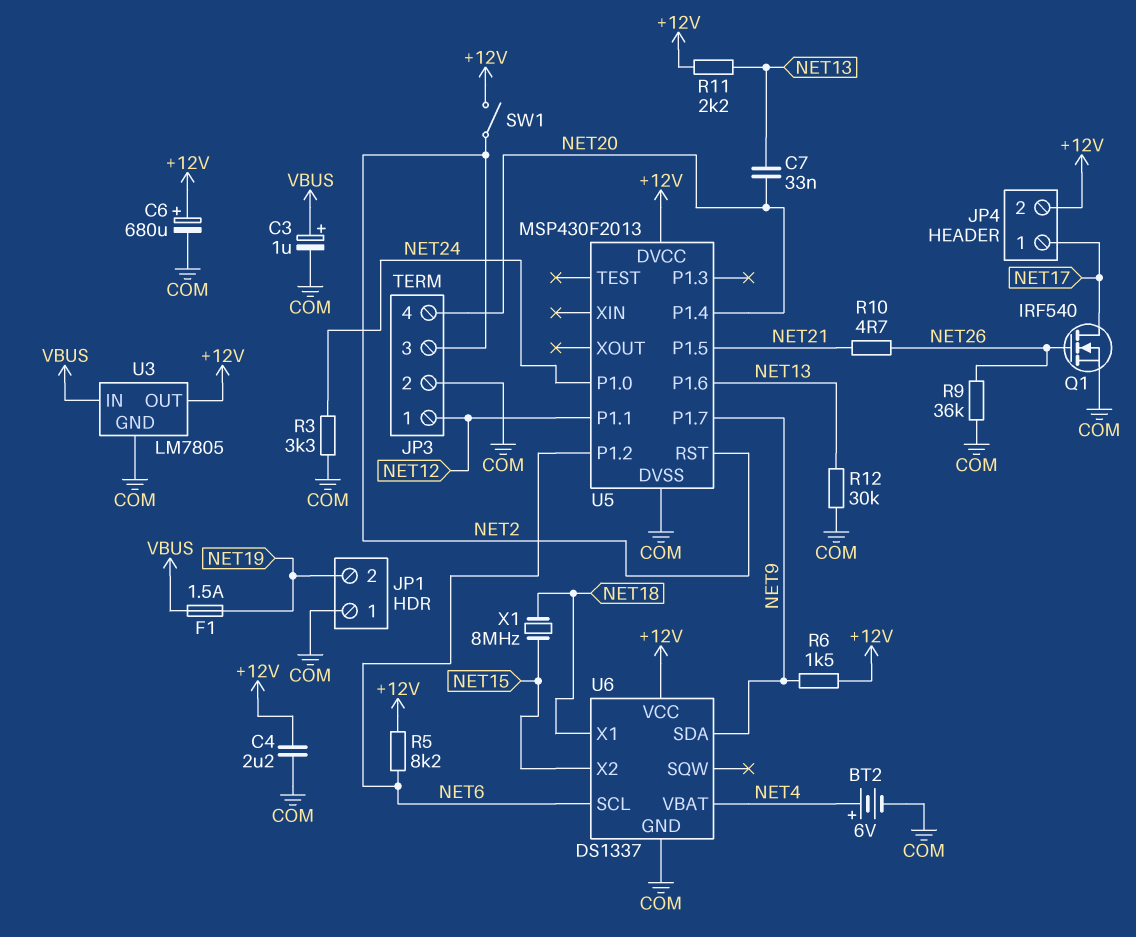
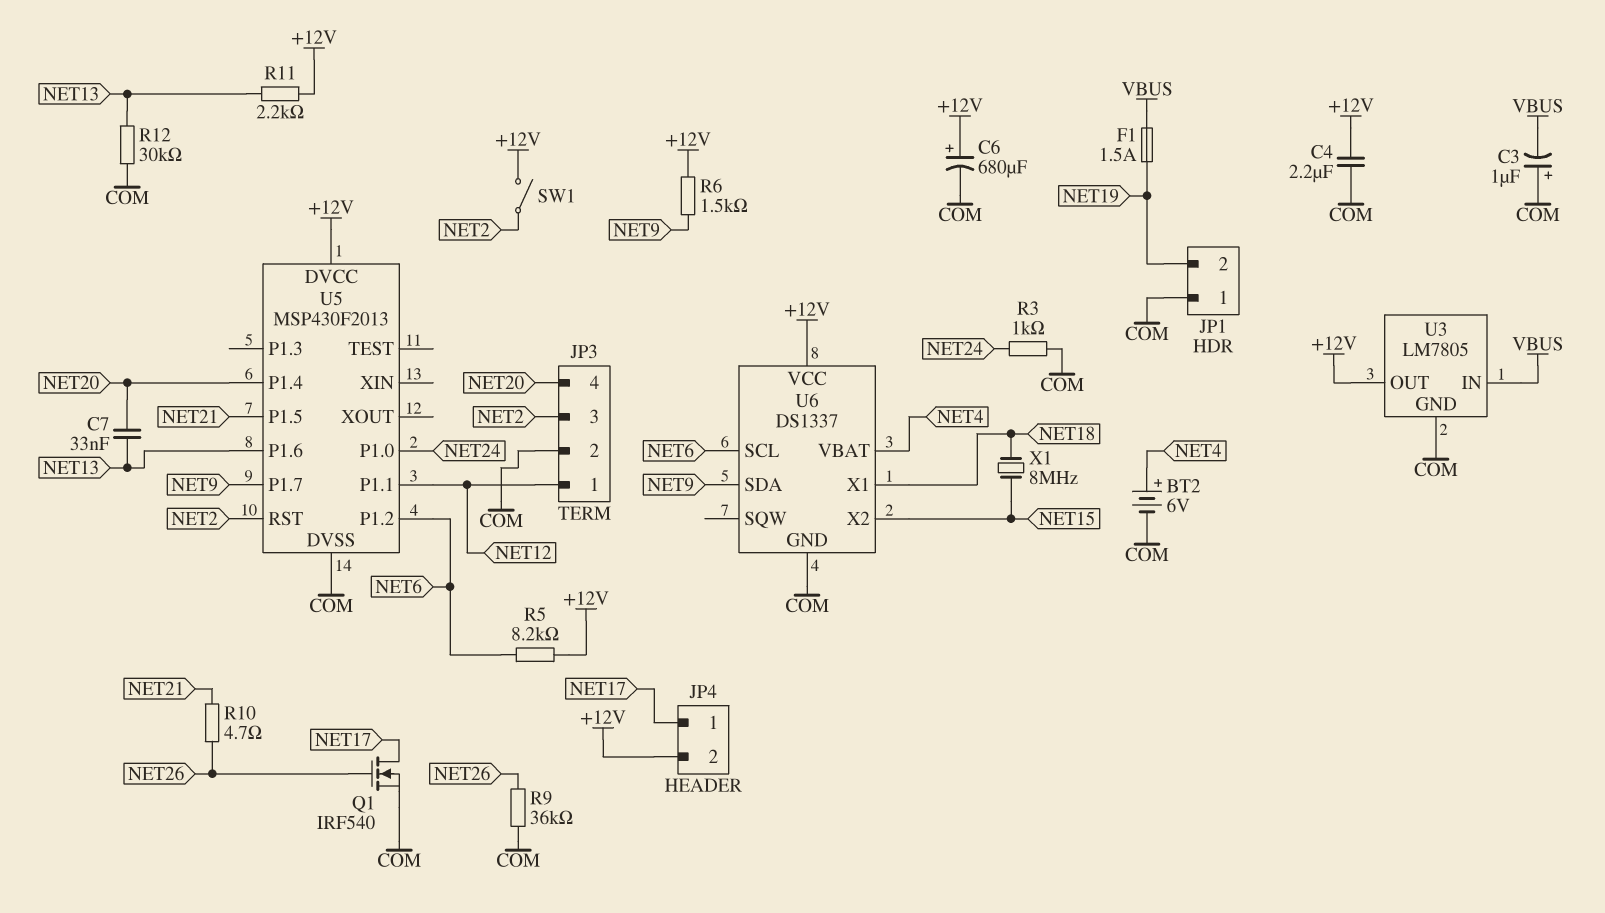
C3: 1uF (plus VBUS, minus COM) -> 1uF (plus COM, minus VBUS)
R3: 3.3k (COM, NET24) -> 1k (COM, NET24)

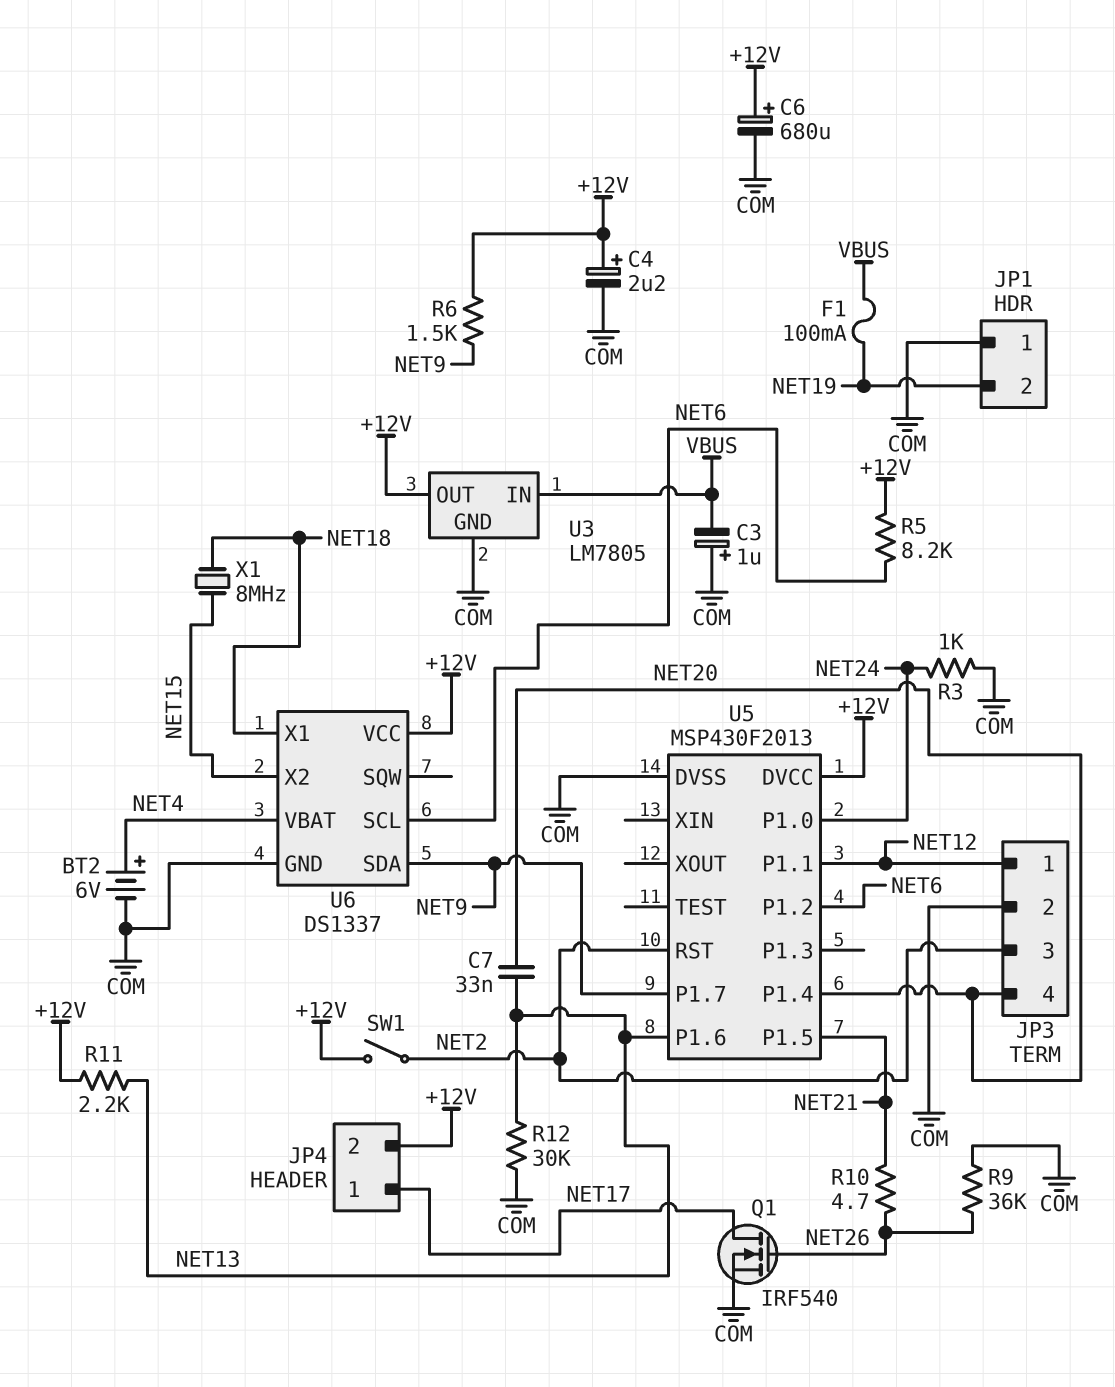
C4: 2.2uF (+12V, COM) -> 2.2uF (plus +12V, minus COM)
F1: 1.5A (NET19, VBUS) -> 100mA (NET19, VBUS)

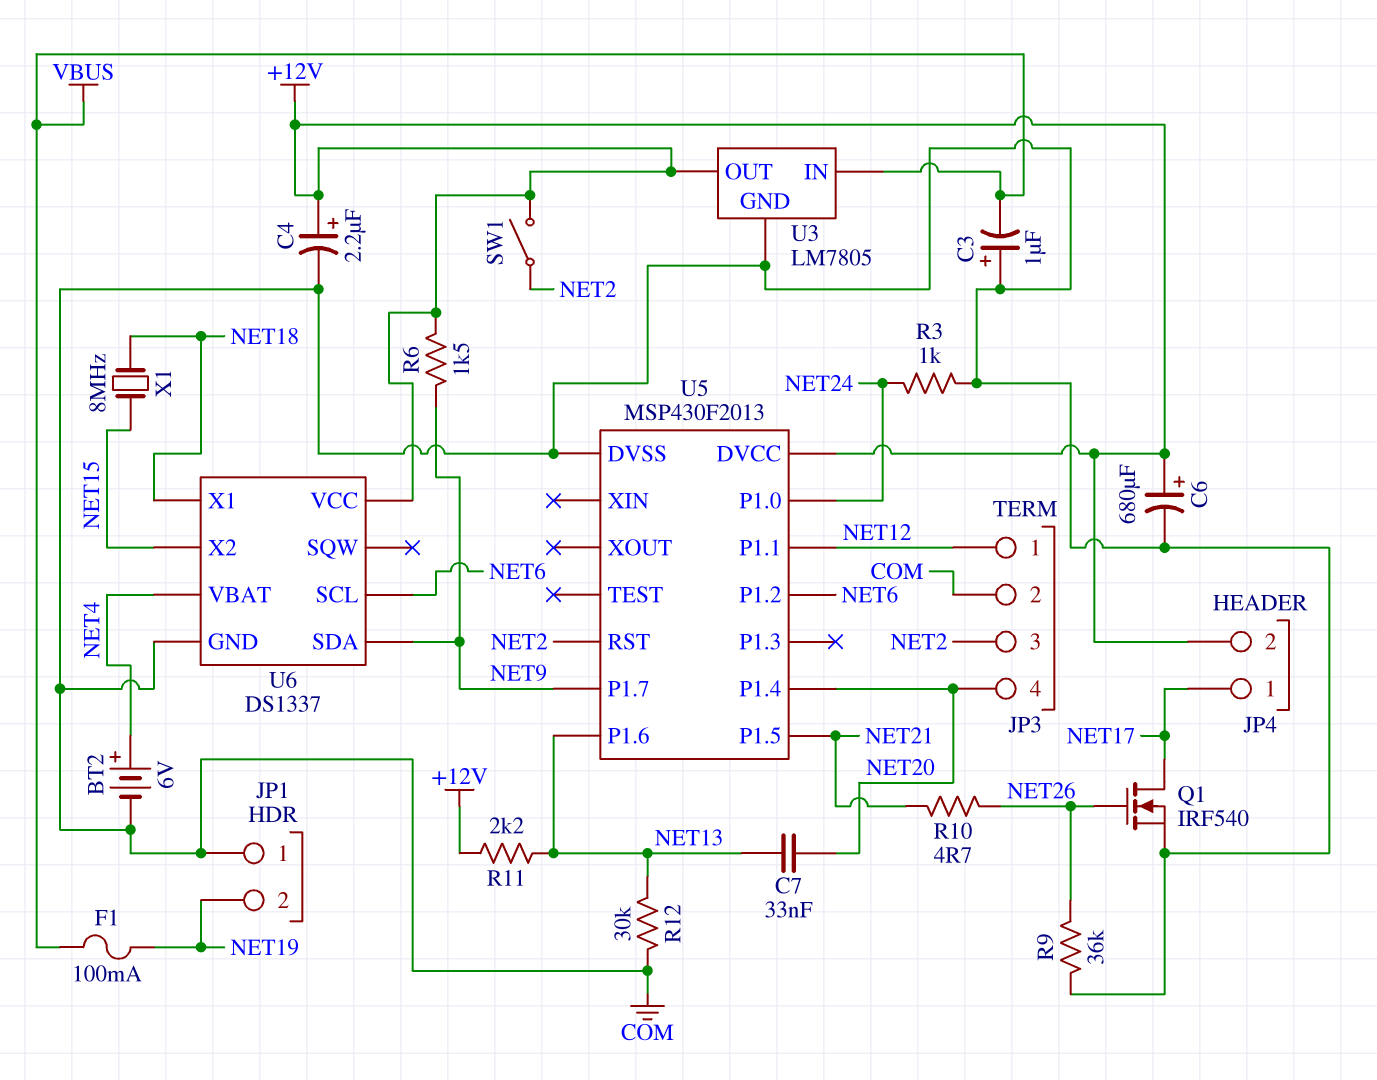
R5: 8.2k (+12V, NET6) -> none

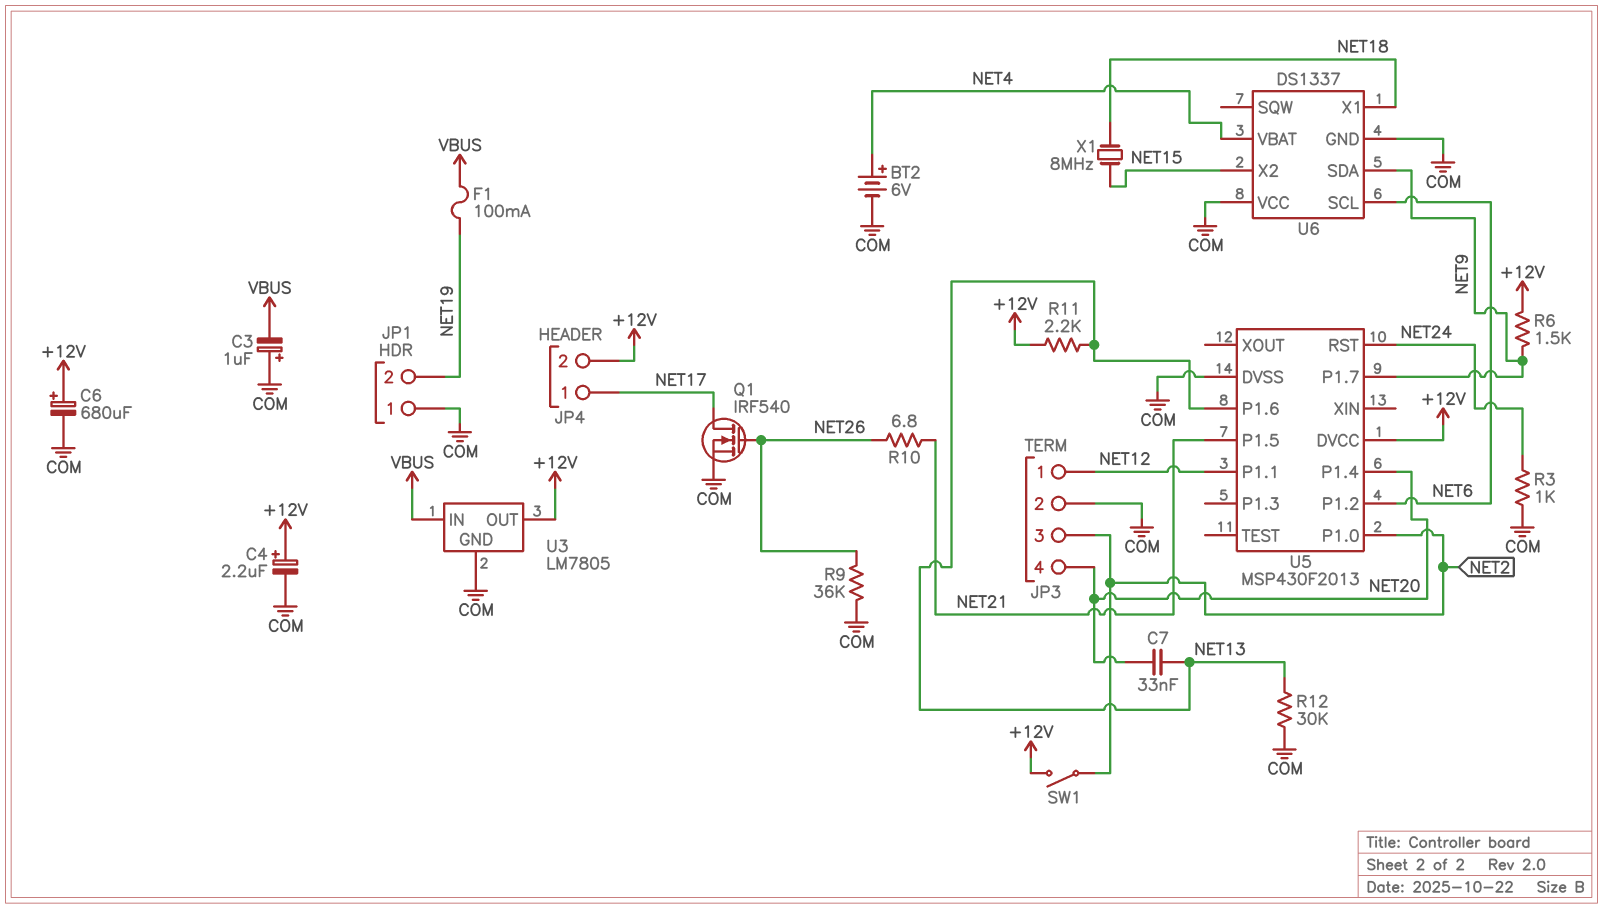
R10: 4.7 (NET21, NET26) -> 6.8 (NET21, NET26)
U5 pin P1.0: NET24 -> NET2
U5 pin RST: NET2 -> NET24
U6 pin VCC: +12V -> COM

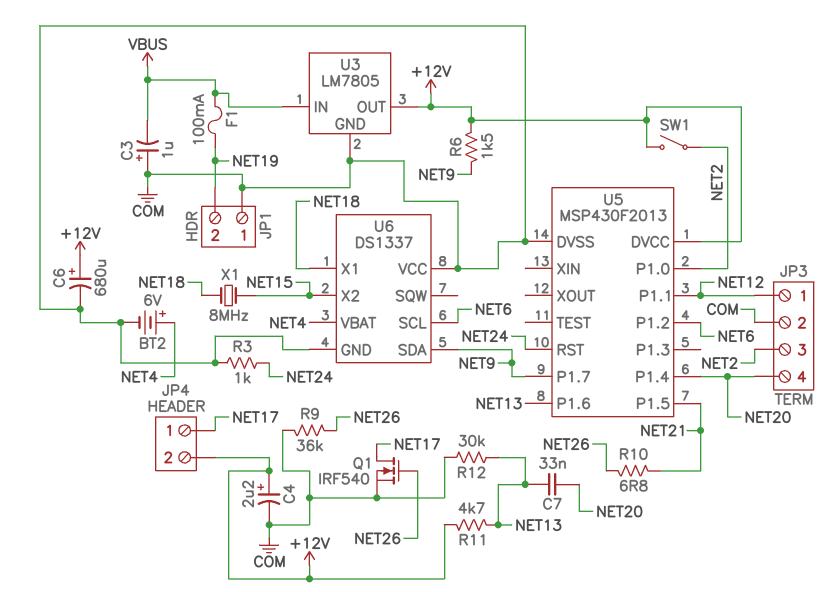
R11: 2.2k (+12V, NET13) -> 4.7k (+12V, NET13)

